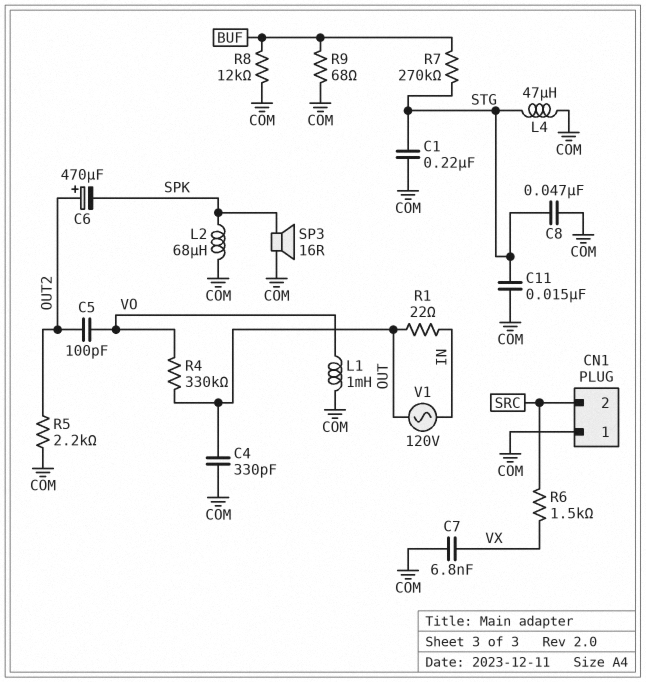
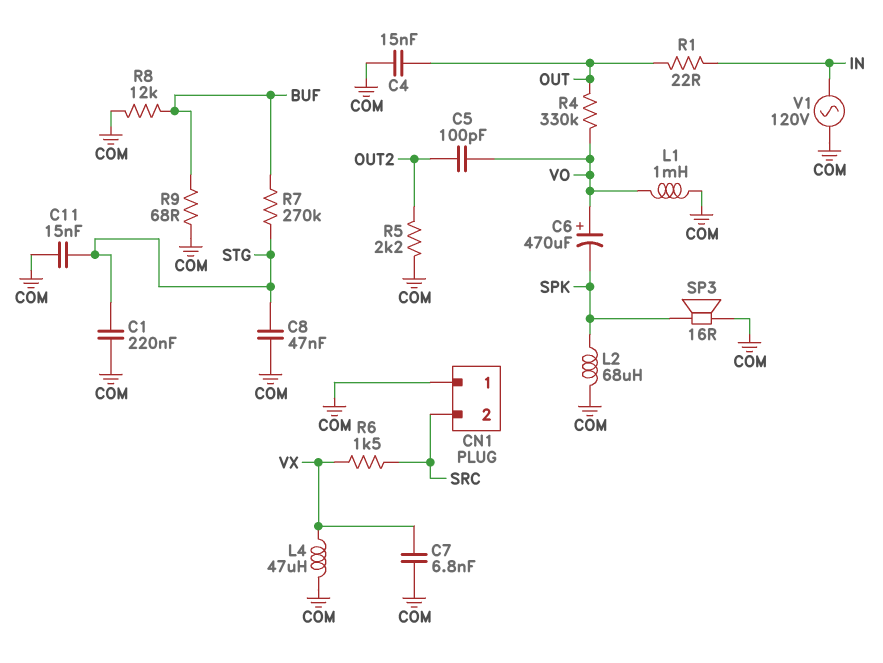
C4: 330pF (COM, OUT) -> 15nF (COM, OUT)
C6: 470uF (plus OUT2, minus SPK) -> 470uF (plus VO, minus SPK)
L4: 47uH (COM, STG) -> 47uH (COM, VX)
V1: AC 120V (IN, OUT) -> AC 120V (COM, IN)

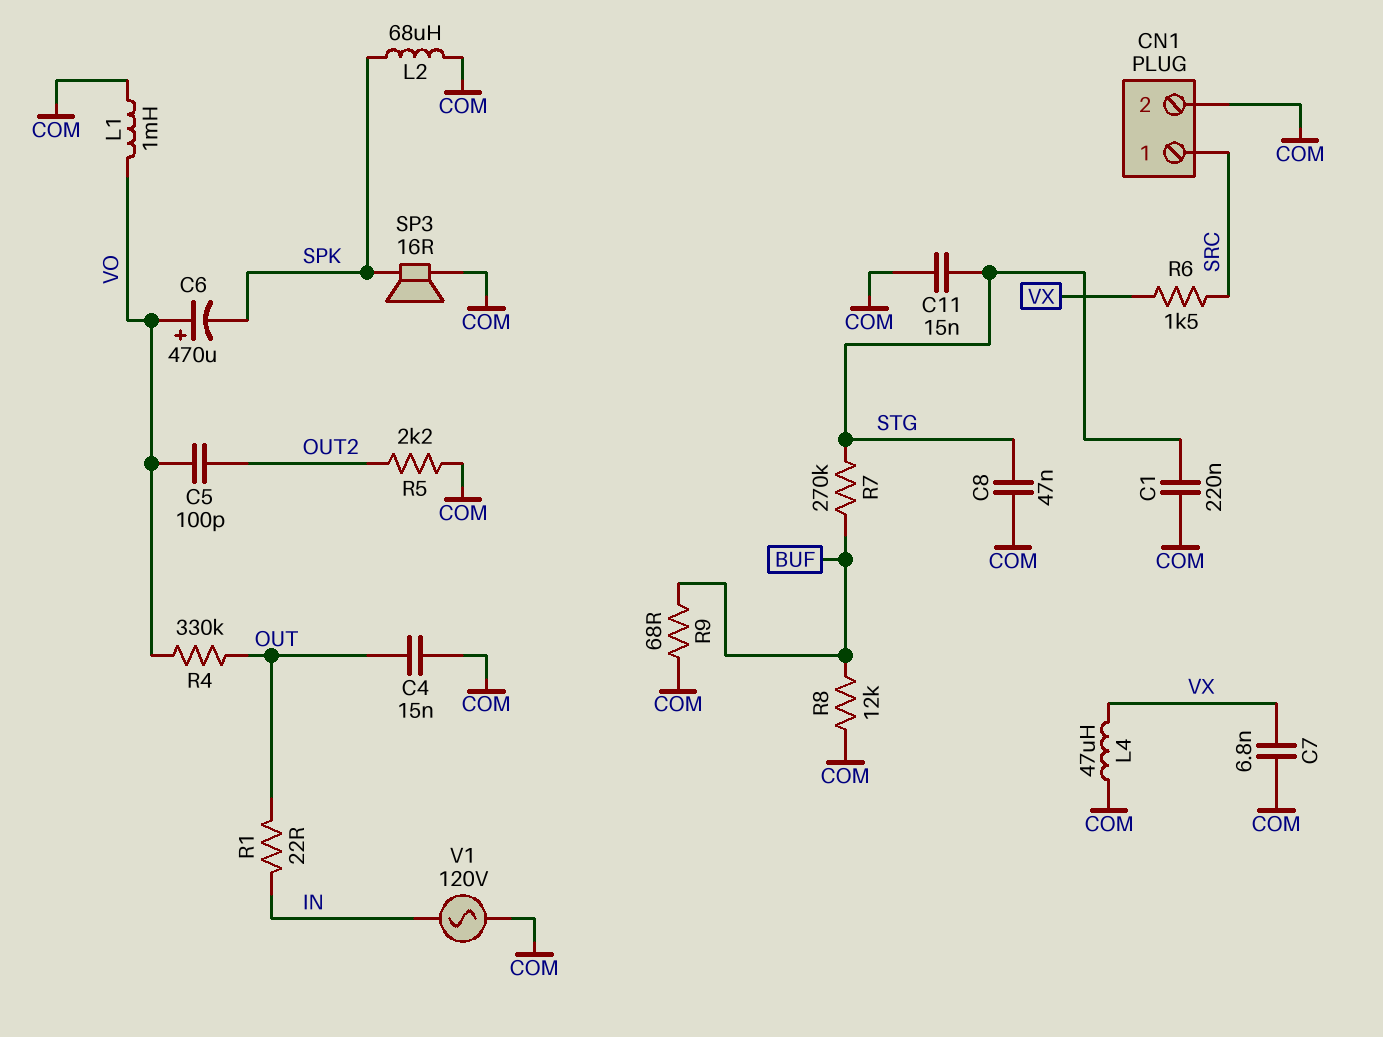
CN1 pin 1: COM -> SRC
CN1 pin 2: SRC -> COM

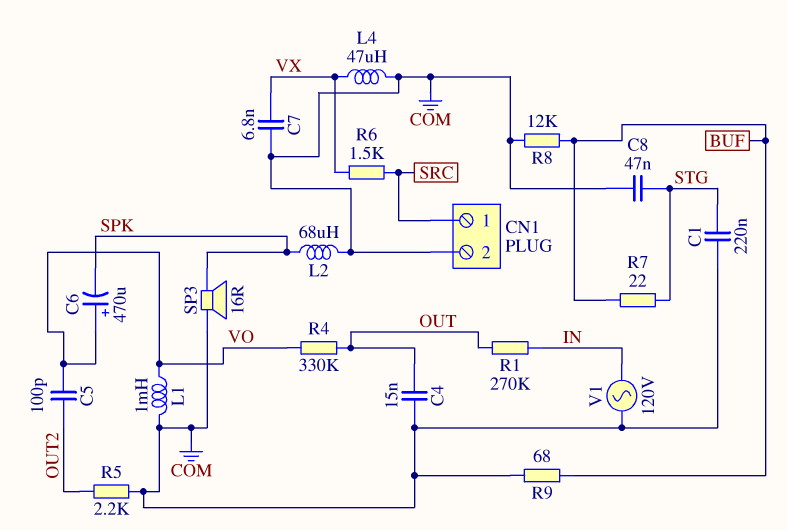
C11: 15nF (COM, STG) -> none
R1: 22 (IN, OUT) -> 270k (IN, OUT)
R7: 270k (BUF, STG) -> 22 (BUF, STG)

